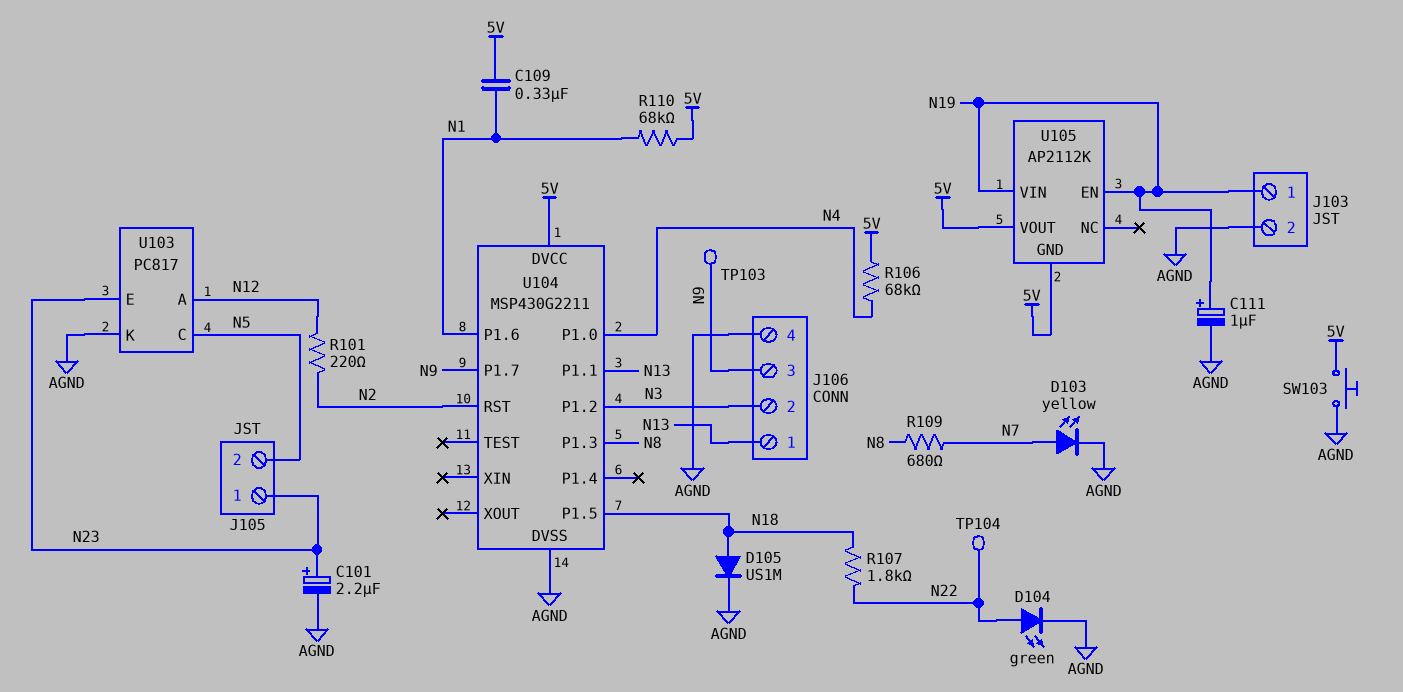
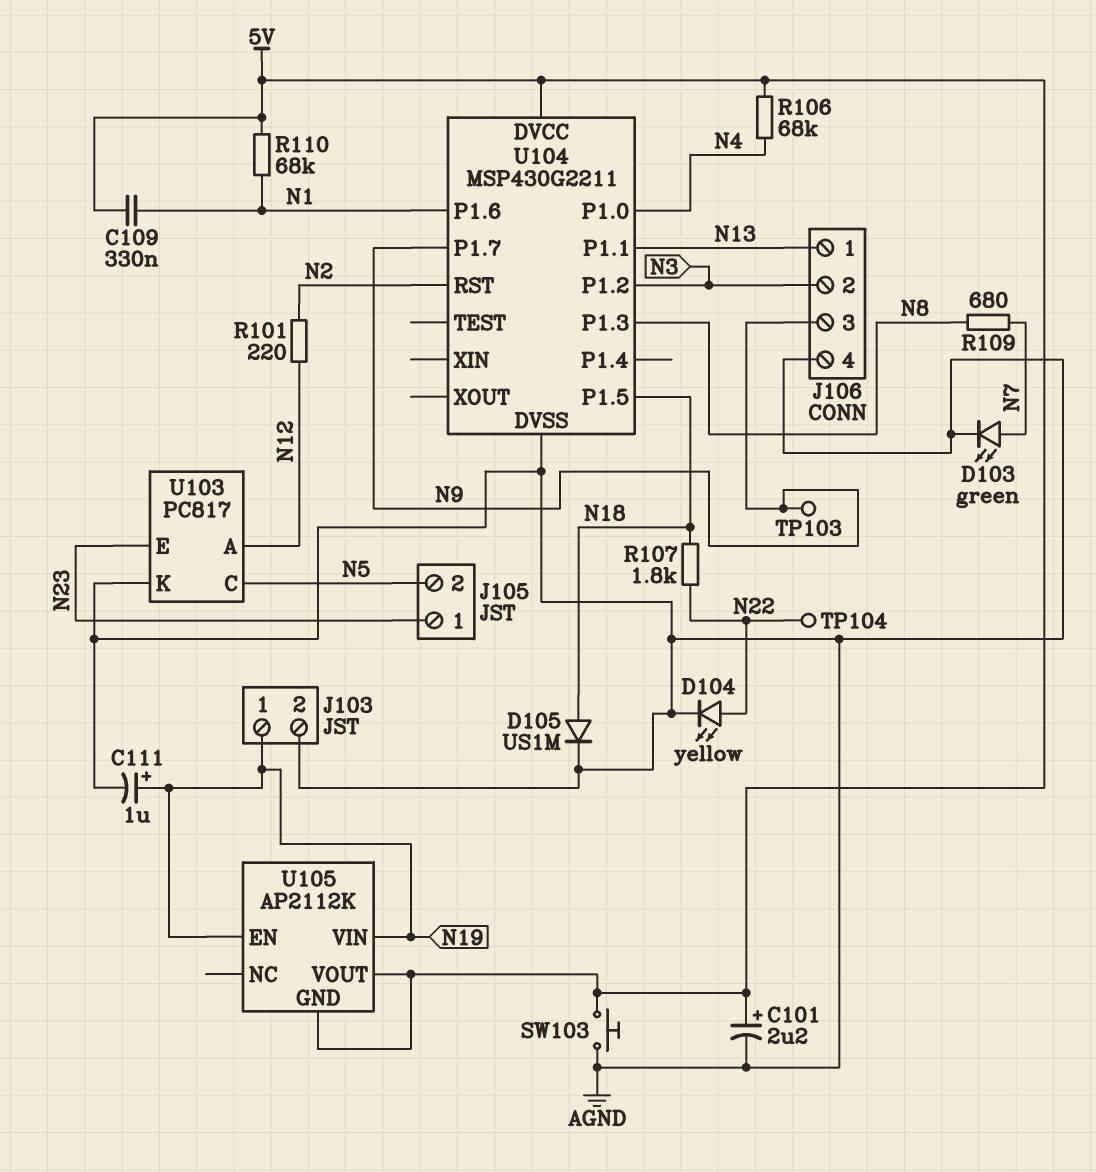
C101: 2.2uF (plus N23, minus AGND) -> 2.2uF (plus 5V, minus AGND)
D103: LED yellow (A N7, K AGND) -> LED green (A N7, K AGND)
D104: LED green (A N22, K AGND) -> LED yellow (A N22, K AGND)

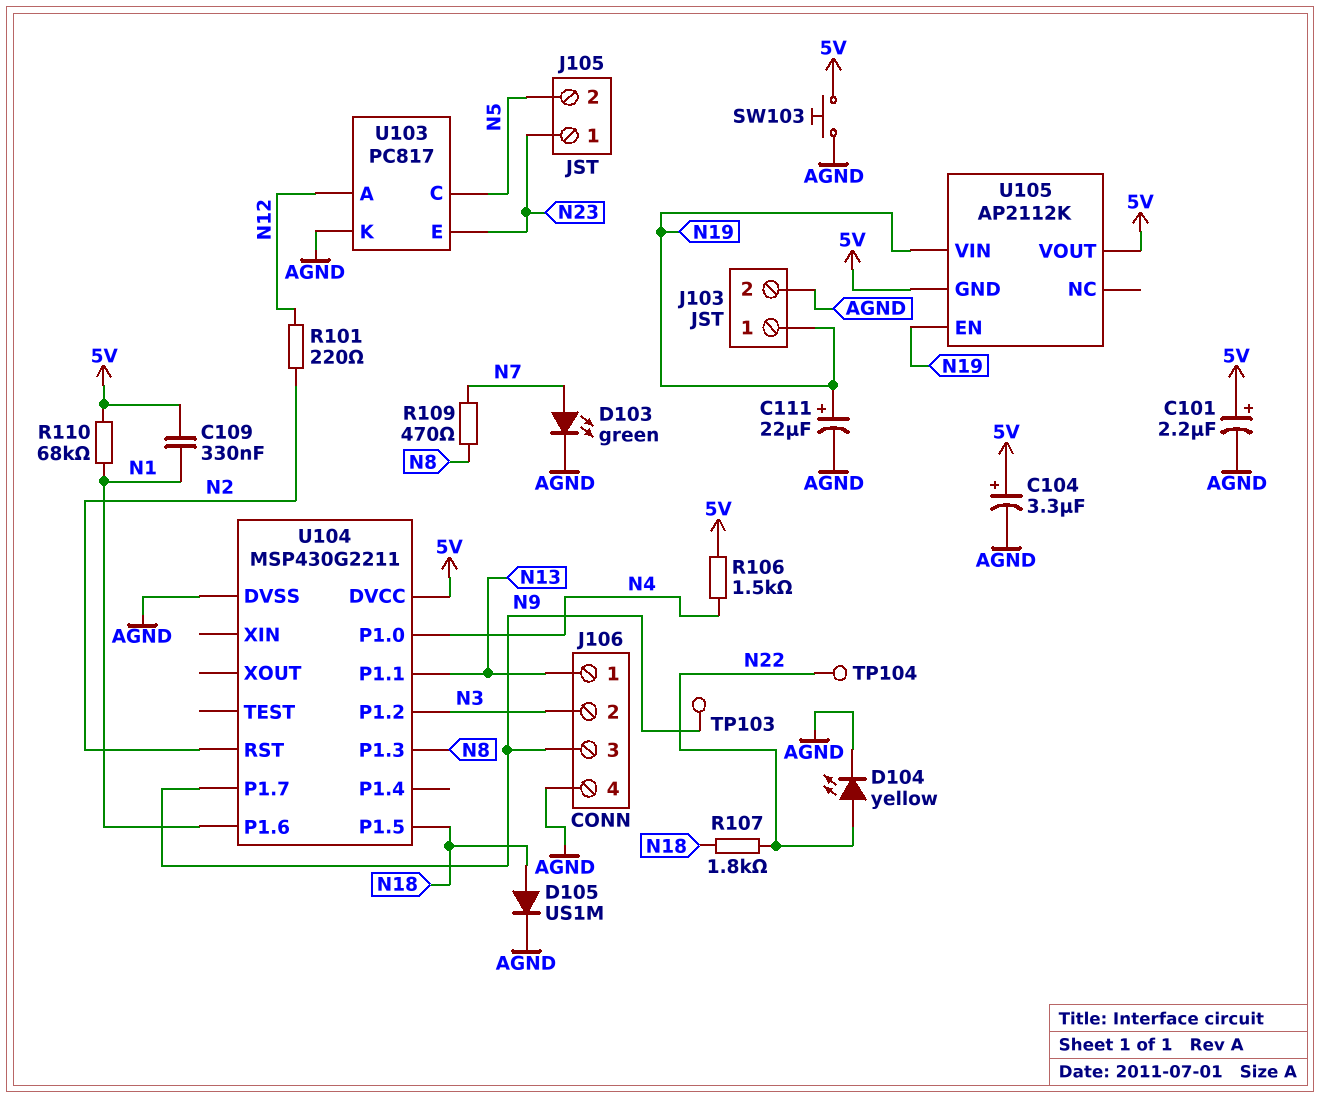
C104: none -> 3.3uF (plus 5V, minus AGND)
C111: 1uF (plus N19, minus AGND) -> 22uF (plus N19, minus AGND)
R106: 68k (5V, N4) -> 1.5k (5V, N4)
R109: 680 (N7, N8) -> 470 (N7, N8)

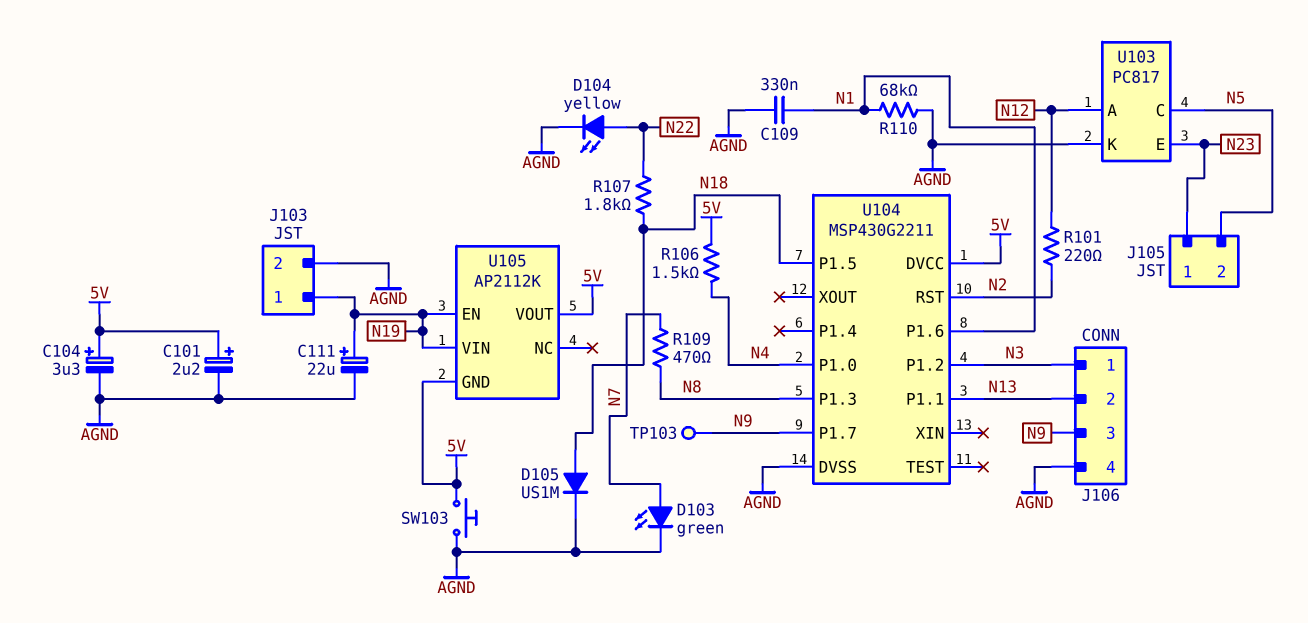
C109: 330nF (5V, N1) -> 330nF (AGND, N1)
J106 pin 1: N13 -> N3
J106 pin 2: N3 -> N13
R110: 68k (5V, N1) -> 68k (AGND, N1)
TP104: test point (N22) -> none

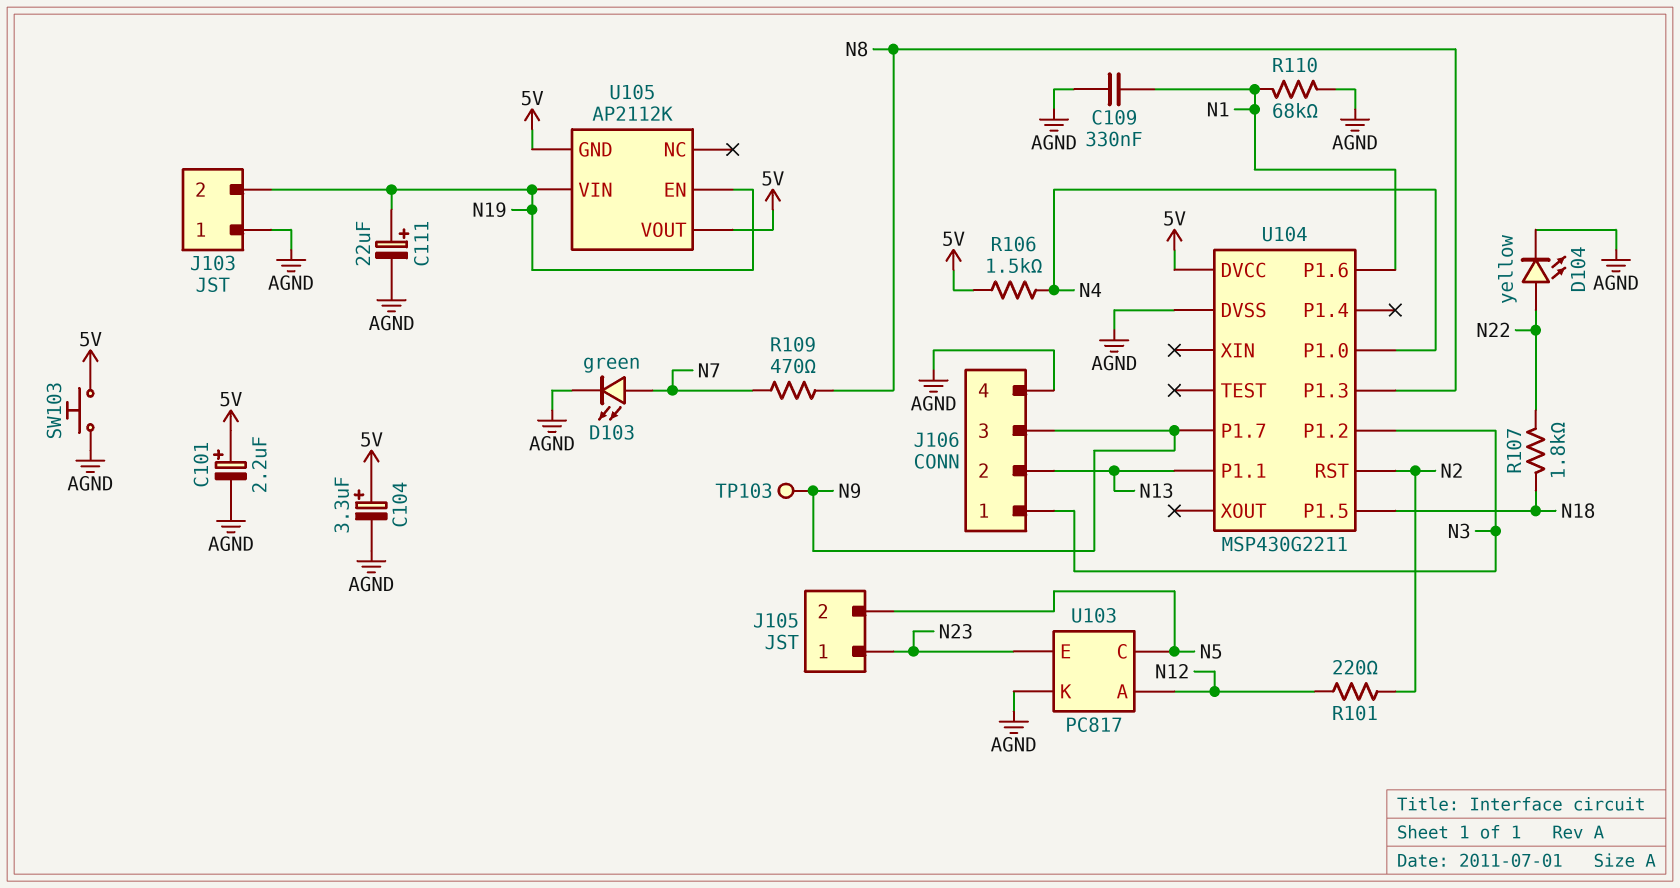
D105: diode US1M (A N18, K AGND) -> none
J103 pin 1: N19 -> AGND
J103 pin 2: AGND -> N19

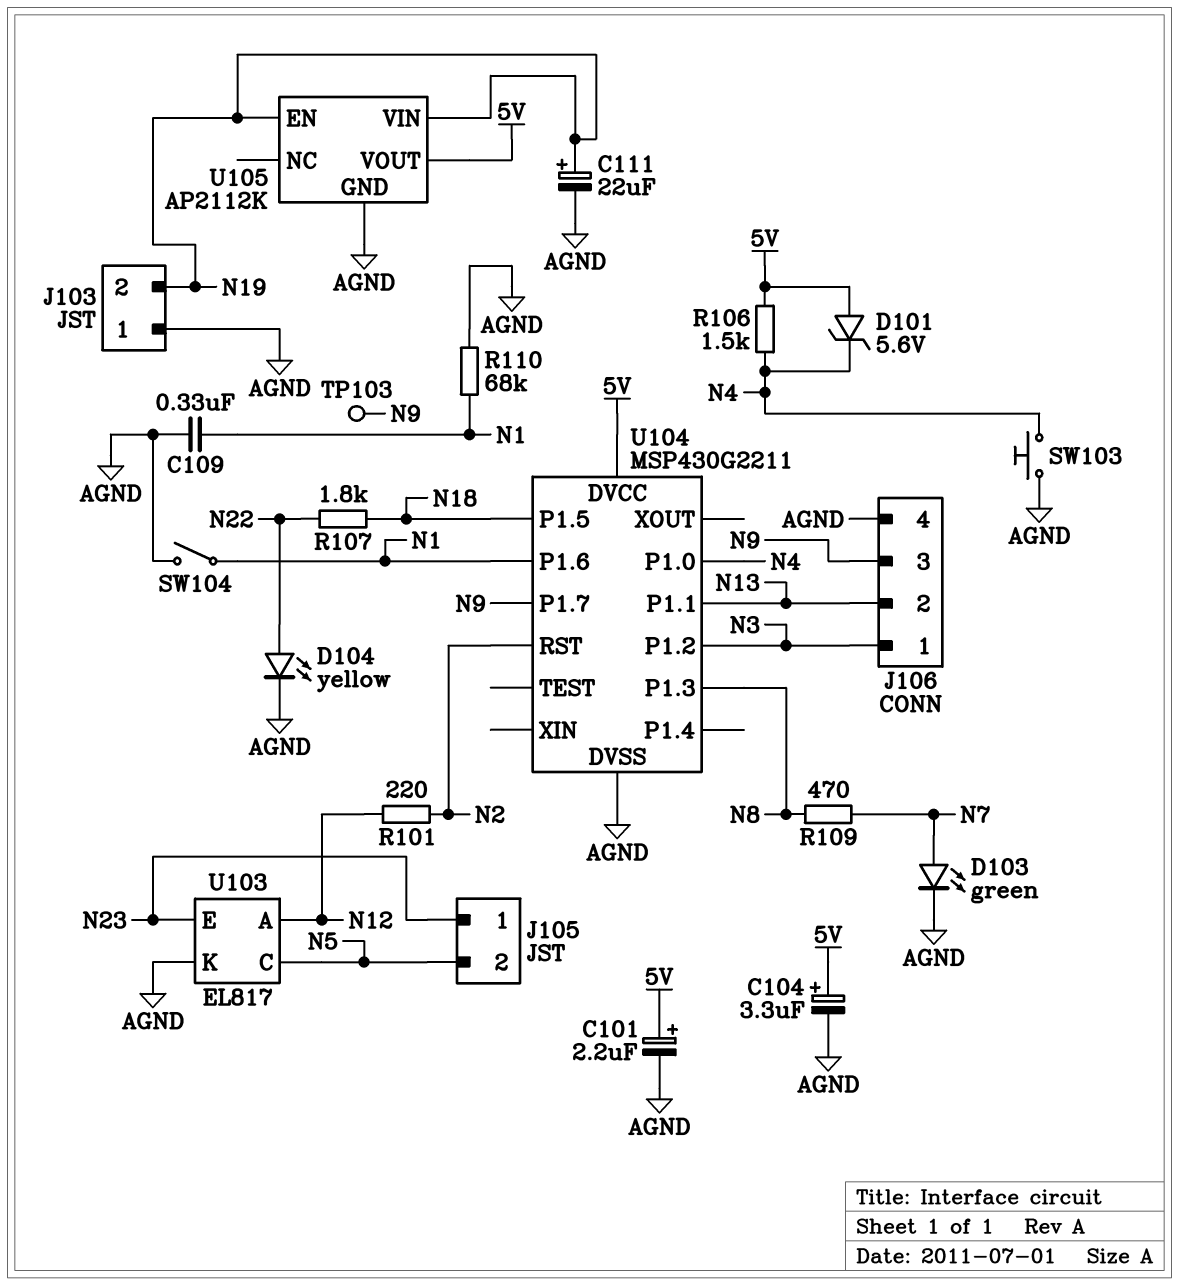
D101: none -> zener 5.6V (A 5V, K N4)
SW103: button (5V, AGND) -> button (AGND, N4)
SW104: none -> switch (AGND, N1)
U103: PC817 -> EL817
U105 pin GND: 5V -> AGND

